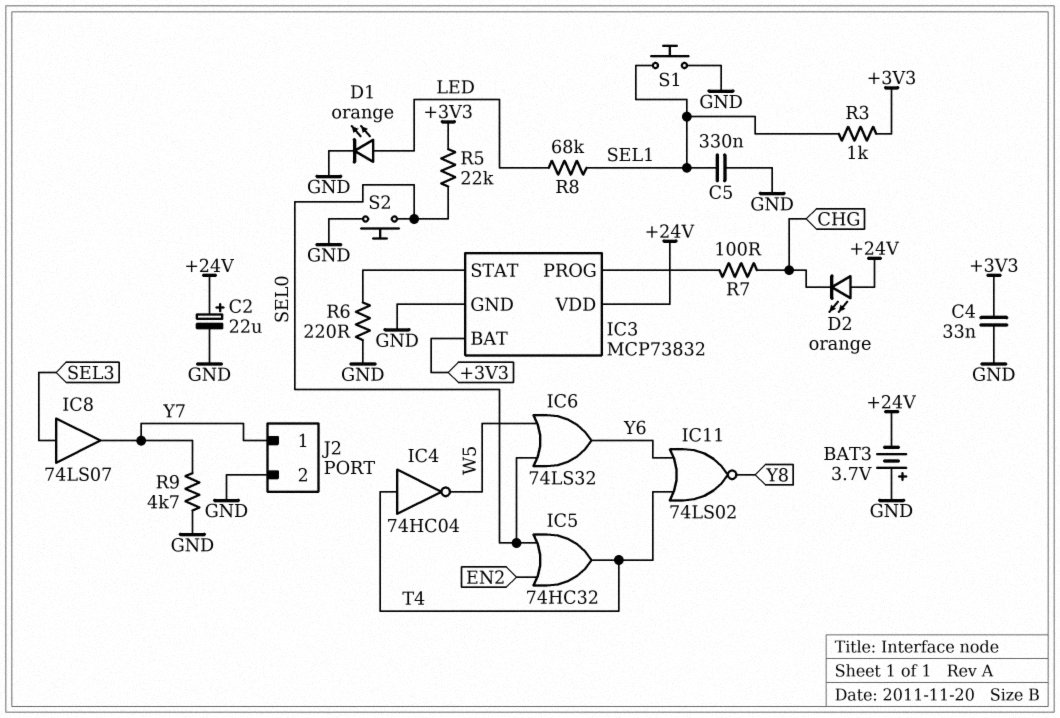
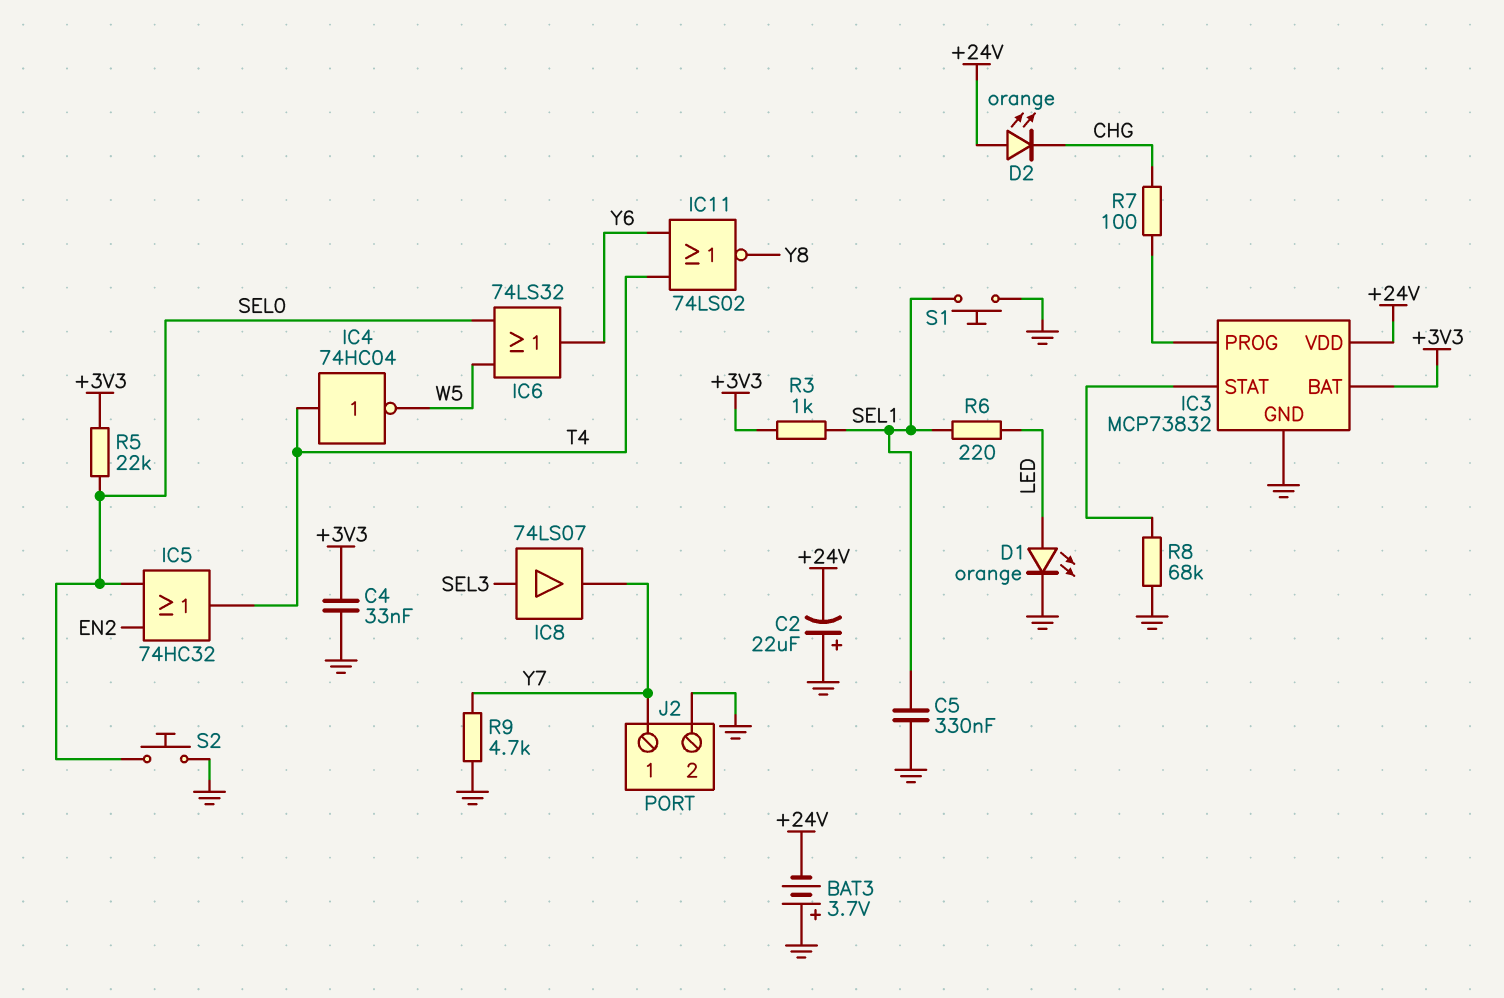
C2: 22uF (plus +24V, minus GND) -> 22uF (plus GND, minus +24V)
R6: 220 (GND, IC3/STAT) -> 220 (LED, SEL1)
R8: 68k (LED, SEL1) -> 68k (GND, IC3/STAT)

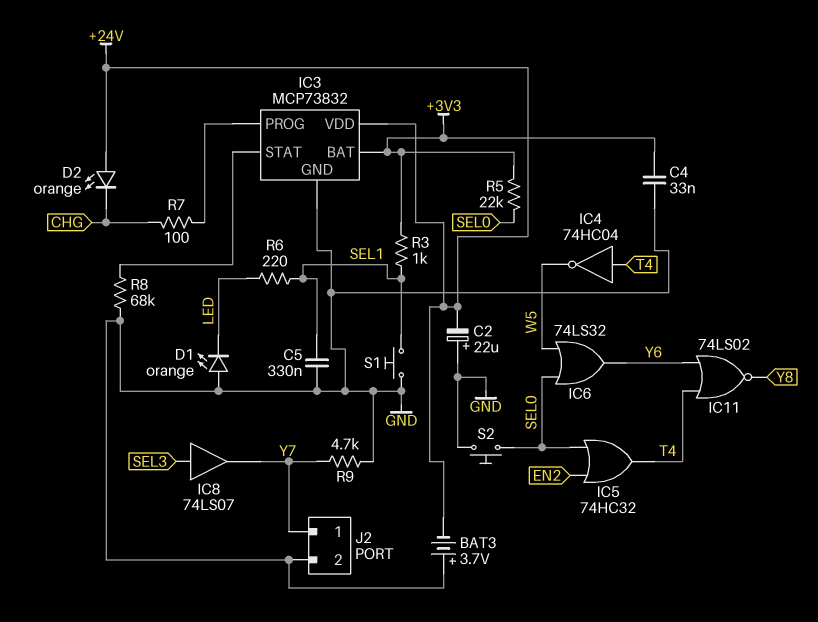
D1: LED orange (A LED, K GND) -> LED orange (A GND, K LED)

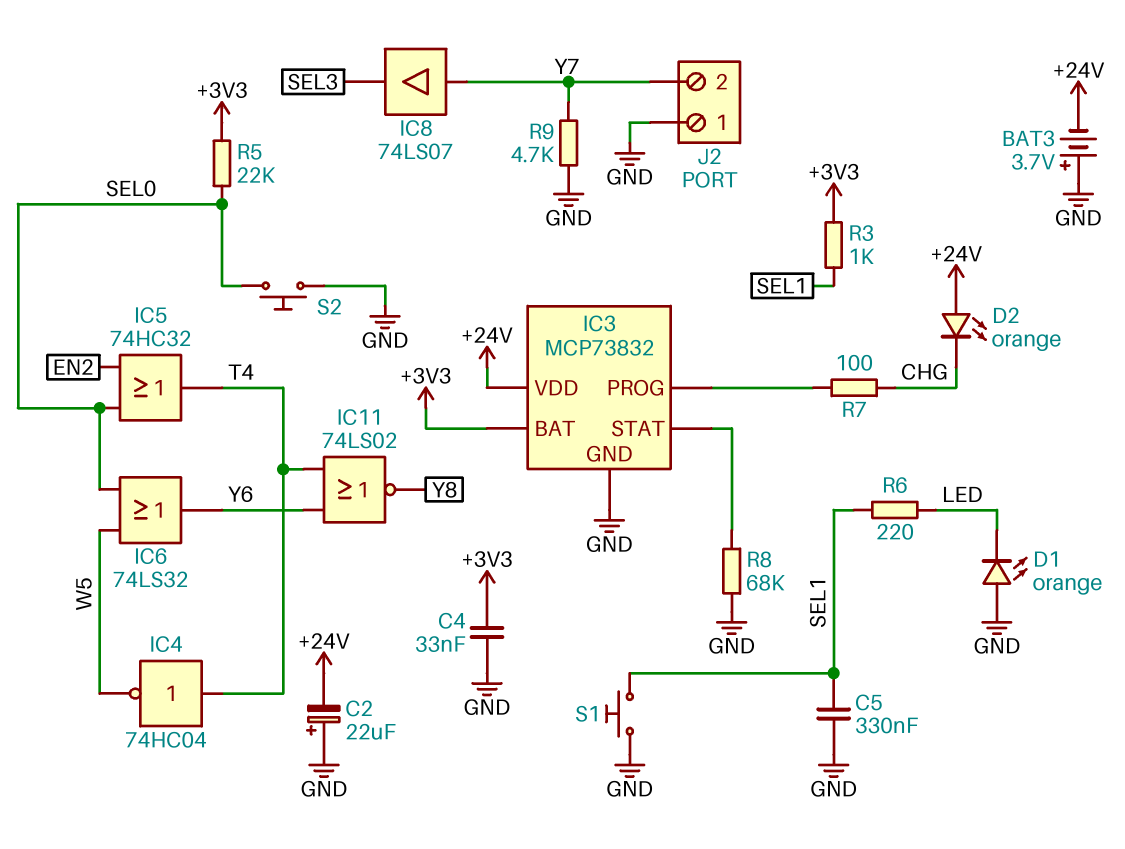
IC8: buffer 74LS07 (in SEL3, out Y7) -> buffer 74LS07 (in Y7, out SEL3)
J2 pin 1: Y7 -> GND
J2 pin 2: GND -> Y7

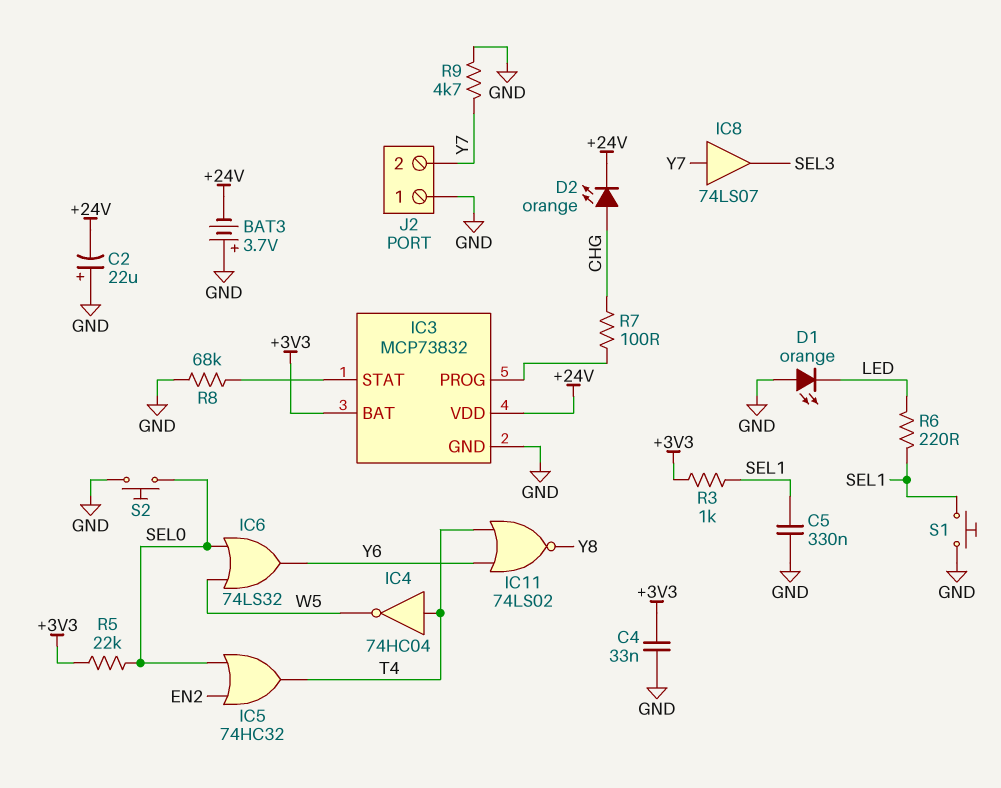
D2: LED orange (A +24V, K CHG) -> LED orange (A CHG, K +24V)

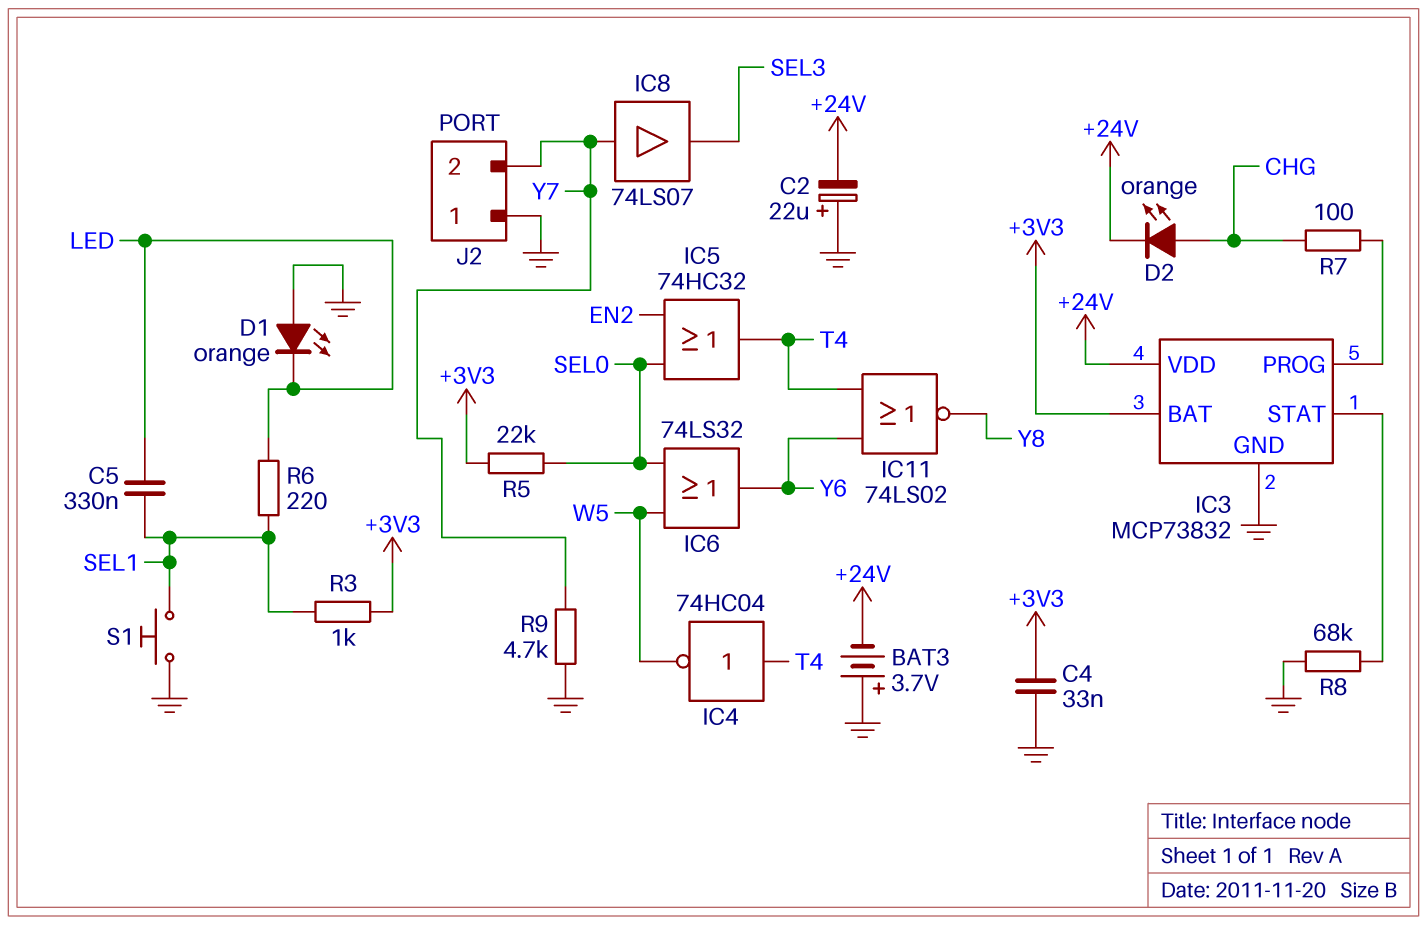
C5: 330nF (GND, SEL1) -> 330nF (LED, SEL1)
S2: button (GND, SEL0) -> none

